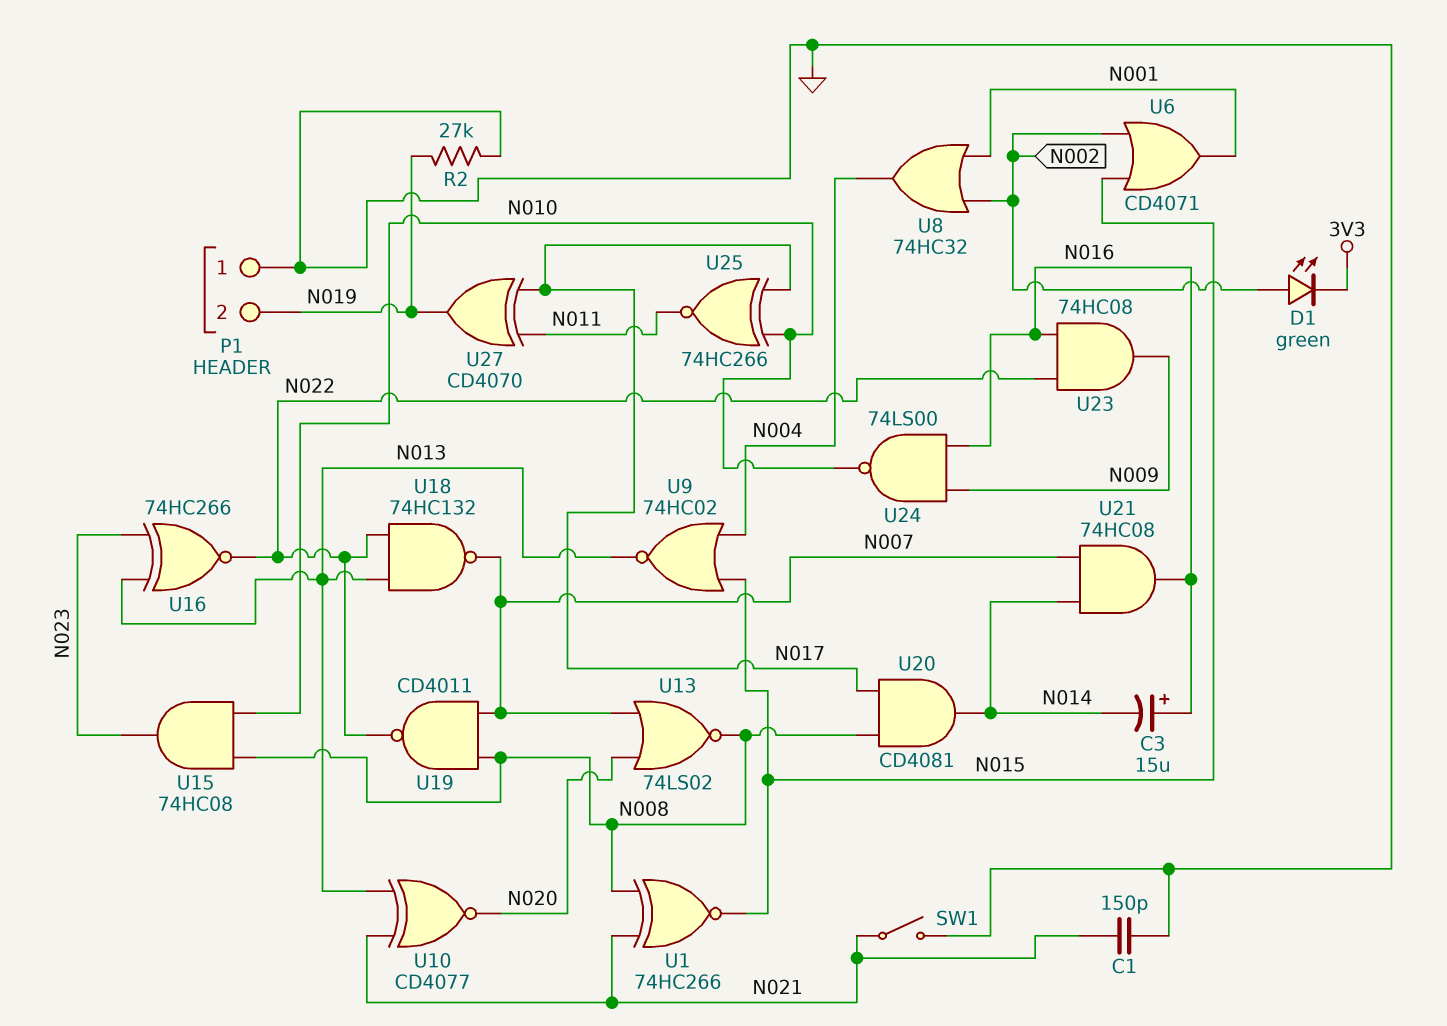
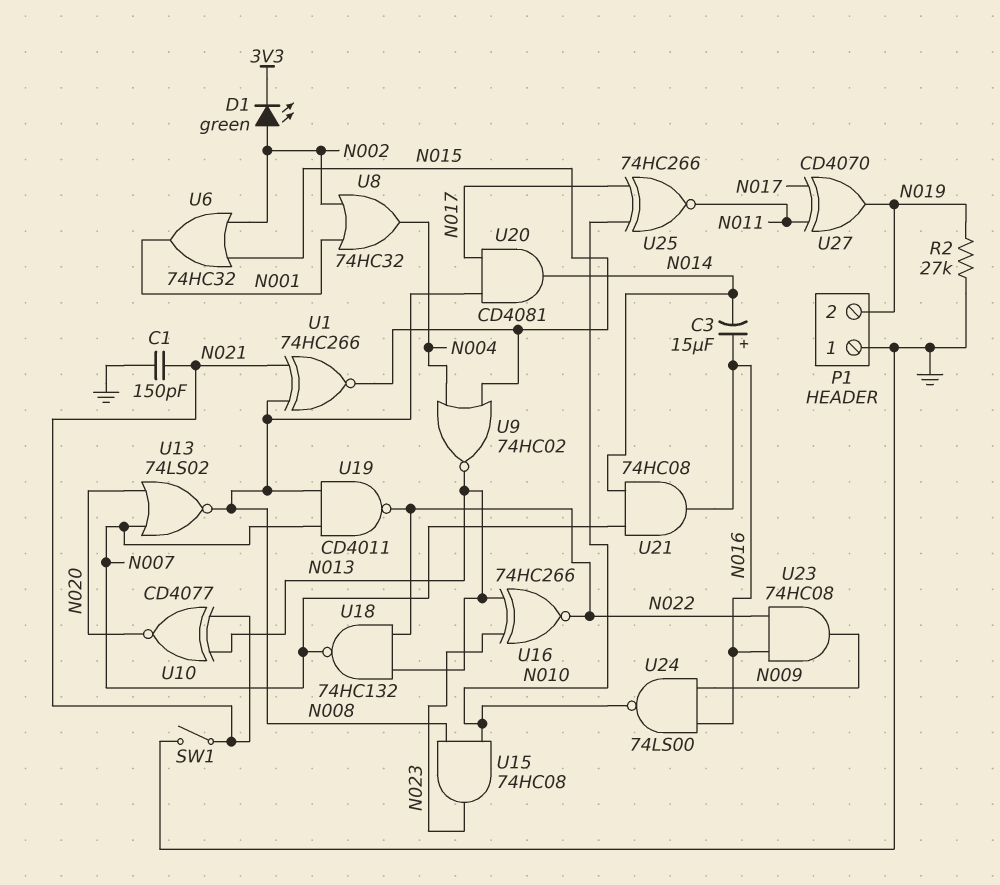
U6: OR CD4071 (in N002, in N015, out N001) -> OR 74HC32 (in N002, in N015, out N001)

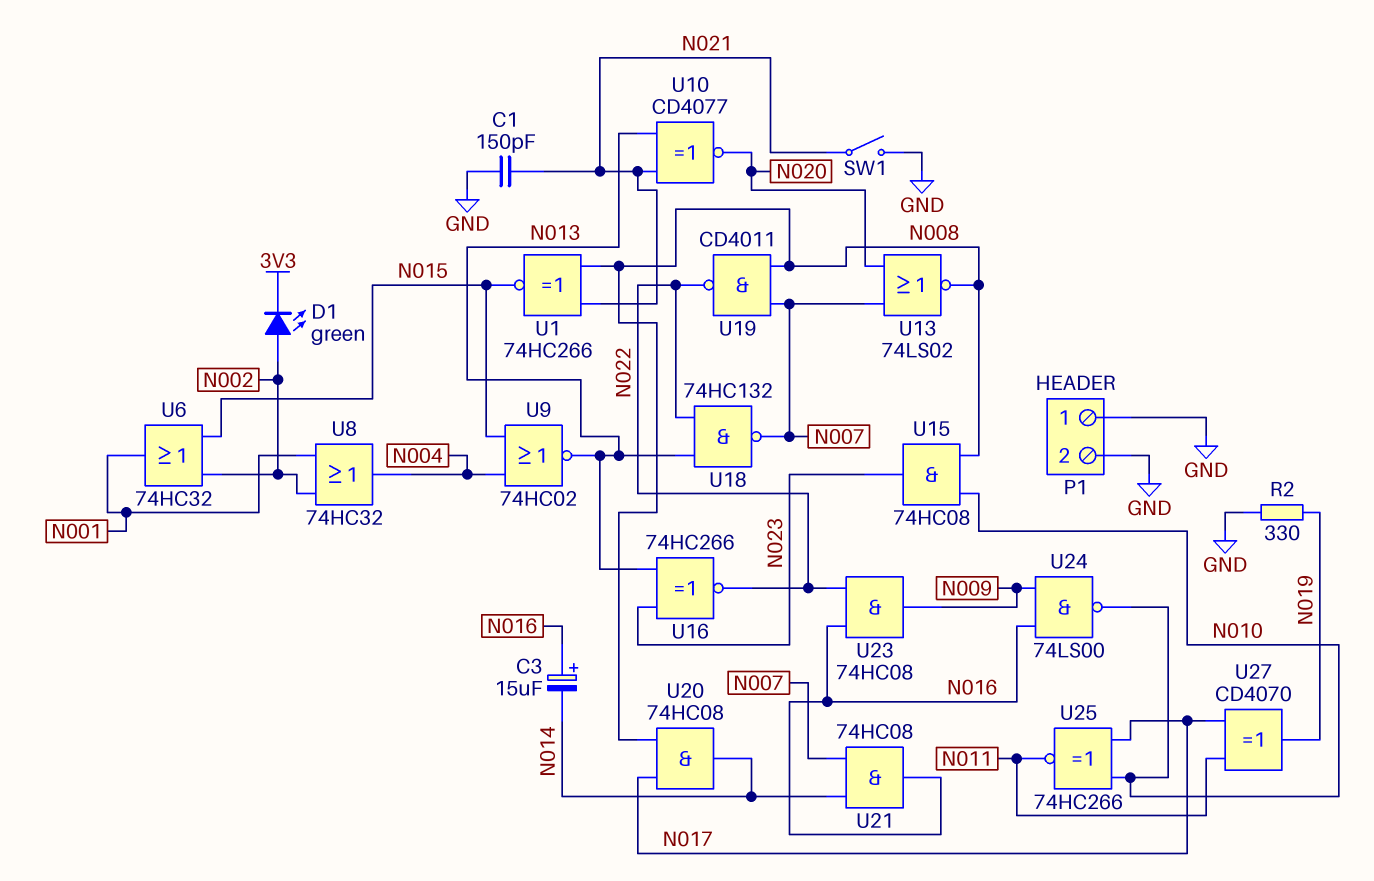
P1 pin 2: N019 -> GND
R2: 27k (GND, N019) -> 330 (GND, N019)
U20: AND CD4081 (in N008, in N017, out N014) -> AND 74HC08 (in N008, in N017, out N014)

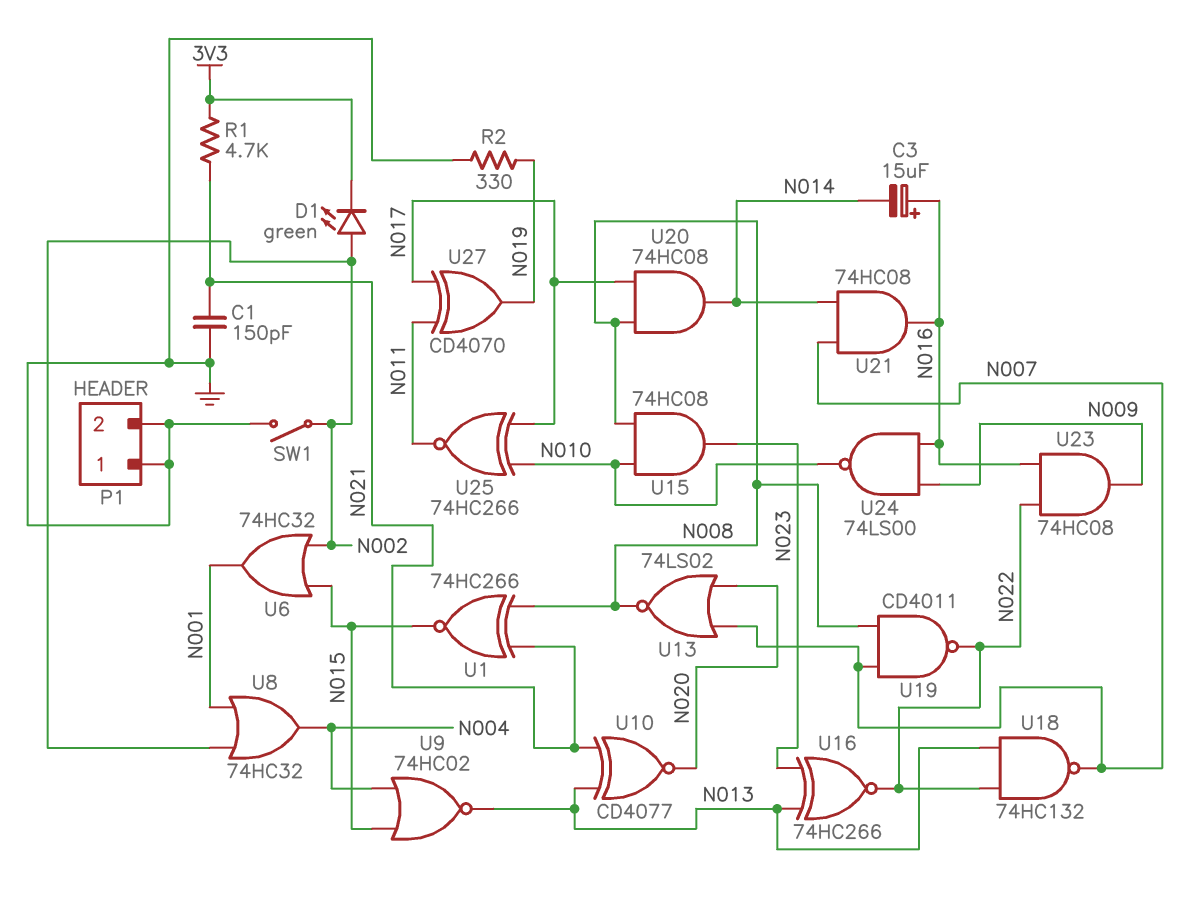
R1: none -> 4.7k (3V3, N021)
SW1: switch (GND, N021) -> switch (GND, N002)

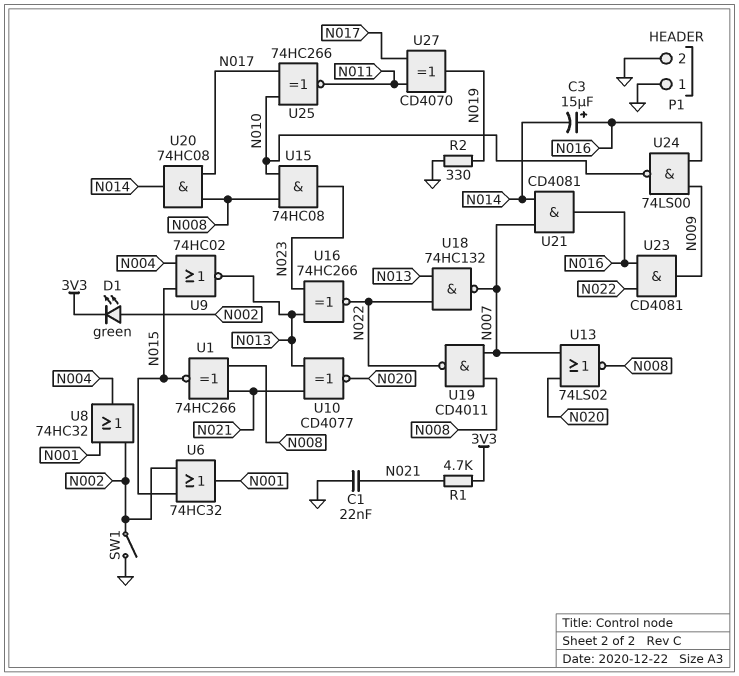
C1: 150pF (GND, N021) -> 22nF (GND, N021)
U21: AND 74HC08 (in N007, in N014, out N016) -> AND CD4081 (in N007, in N014, out N016)
U23: AND 74HC08 (in N016, in N022, out N009) -> AND CD4081 (in N016, in N022, out N009)

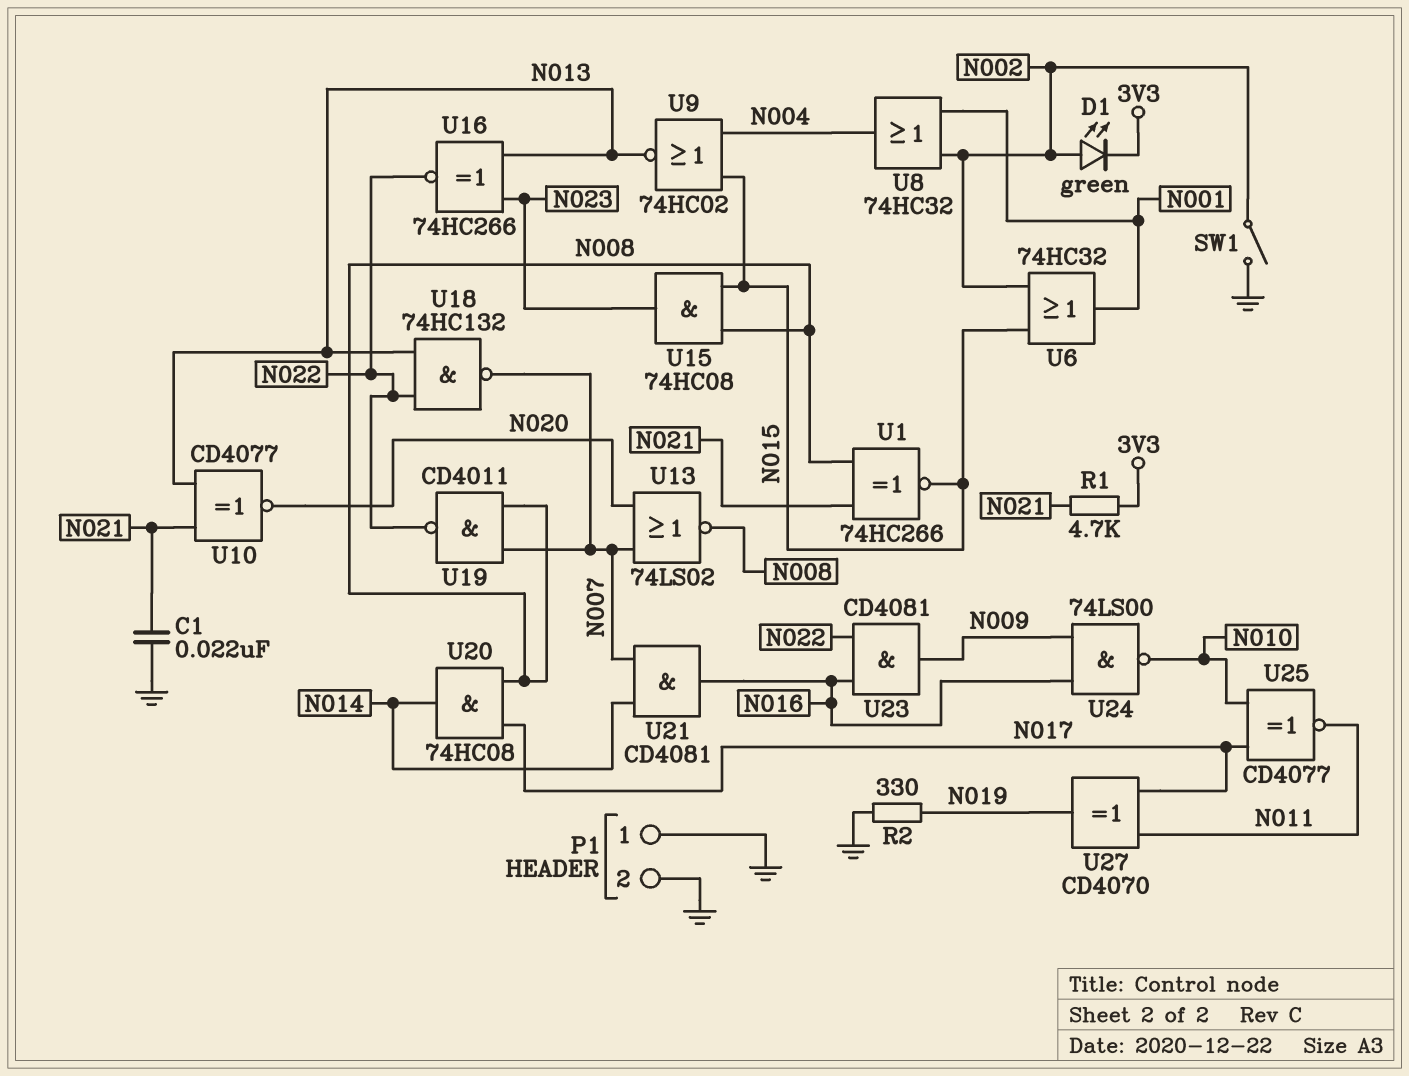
C3: 15uF (plus N016, minus N014) -> none
U15: AND 74HC08 (in N008, in N010, out N023) -> AND 74HC08 (in N008, in N015, out N023)
U25: XNOR 74HC266 (in N010, in N017, out N011) -> XNOR CD4077 (in N010, in N017, out N011)

